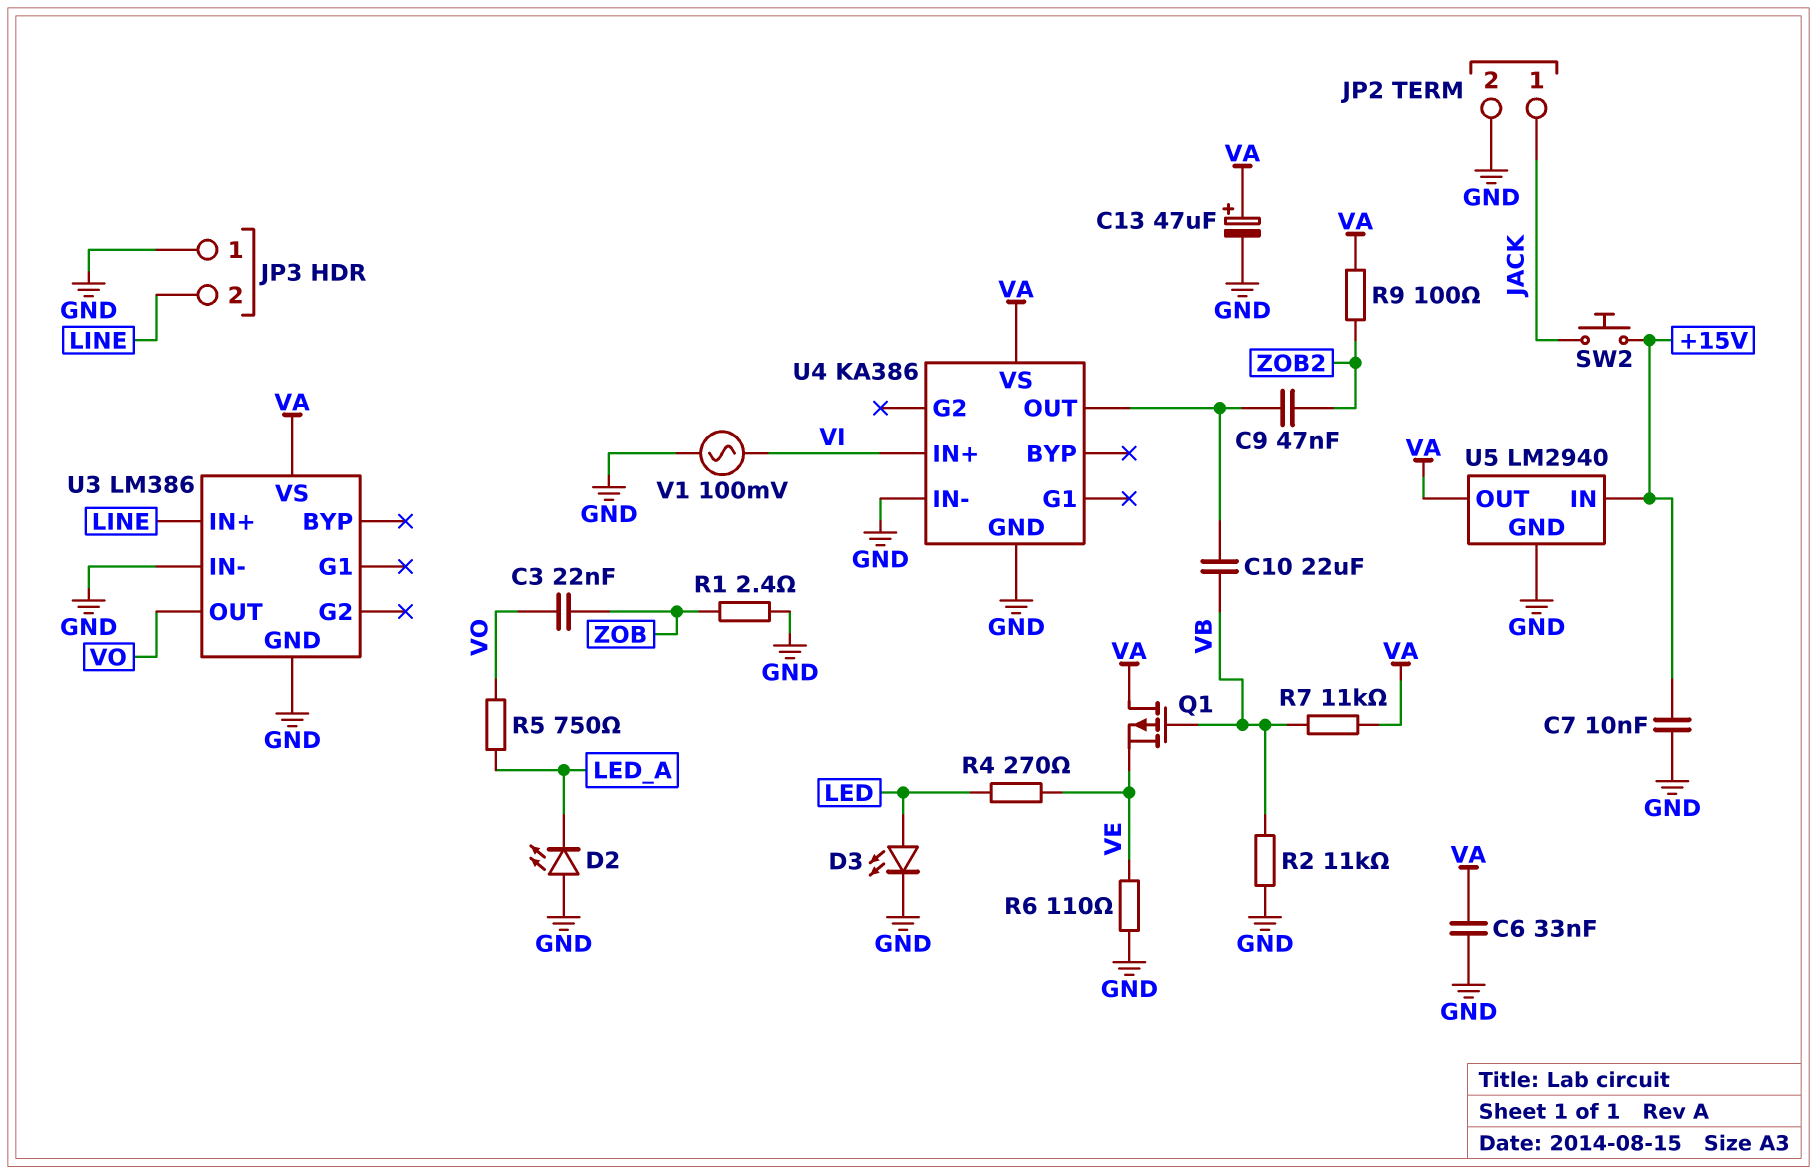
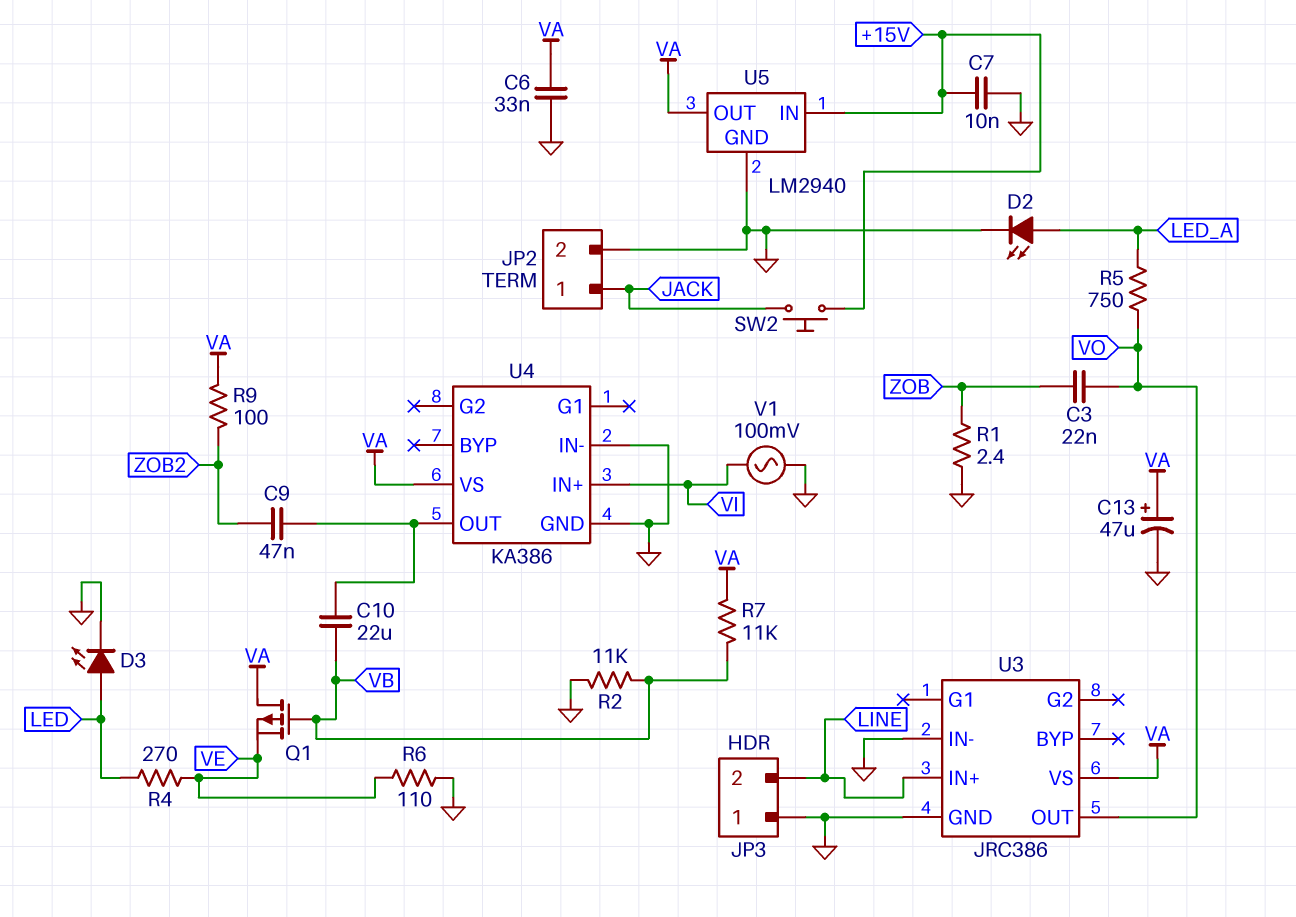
D2: LED (A GND, K LED_A) -> LED (A LED_A, K GND)
U3: LM386 -> JRC386

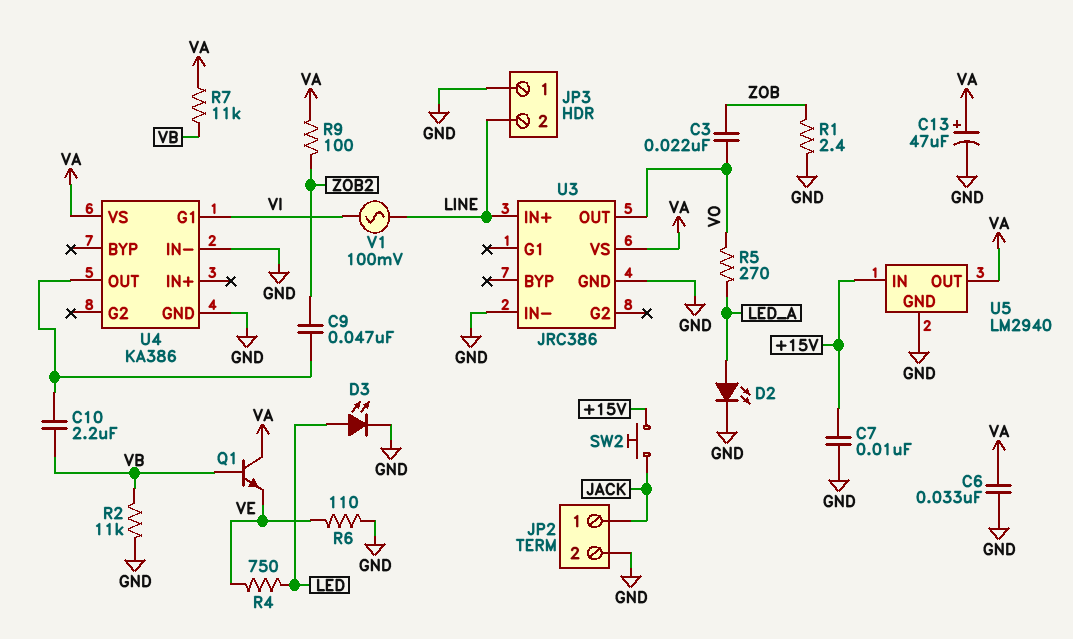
C10: 22uF (U4/OUT, VB) -> 2.2uF (U4/OUT, VB)
Q1: PMOS (G VB, D VA, S VE) -> NPN (B VB, C VA, E VE)
R4: 270 (LED, VE) -> 750 (LED, VE)
R5: 750 (LED_A, VO) -> 270 (LED_A, VO)
U4 pin G1: none -> VI
U4 pin IN+: VI -> none
V1: AC 100mV (GND, VI) -> AC 100mV (LINE, VI)

